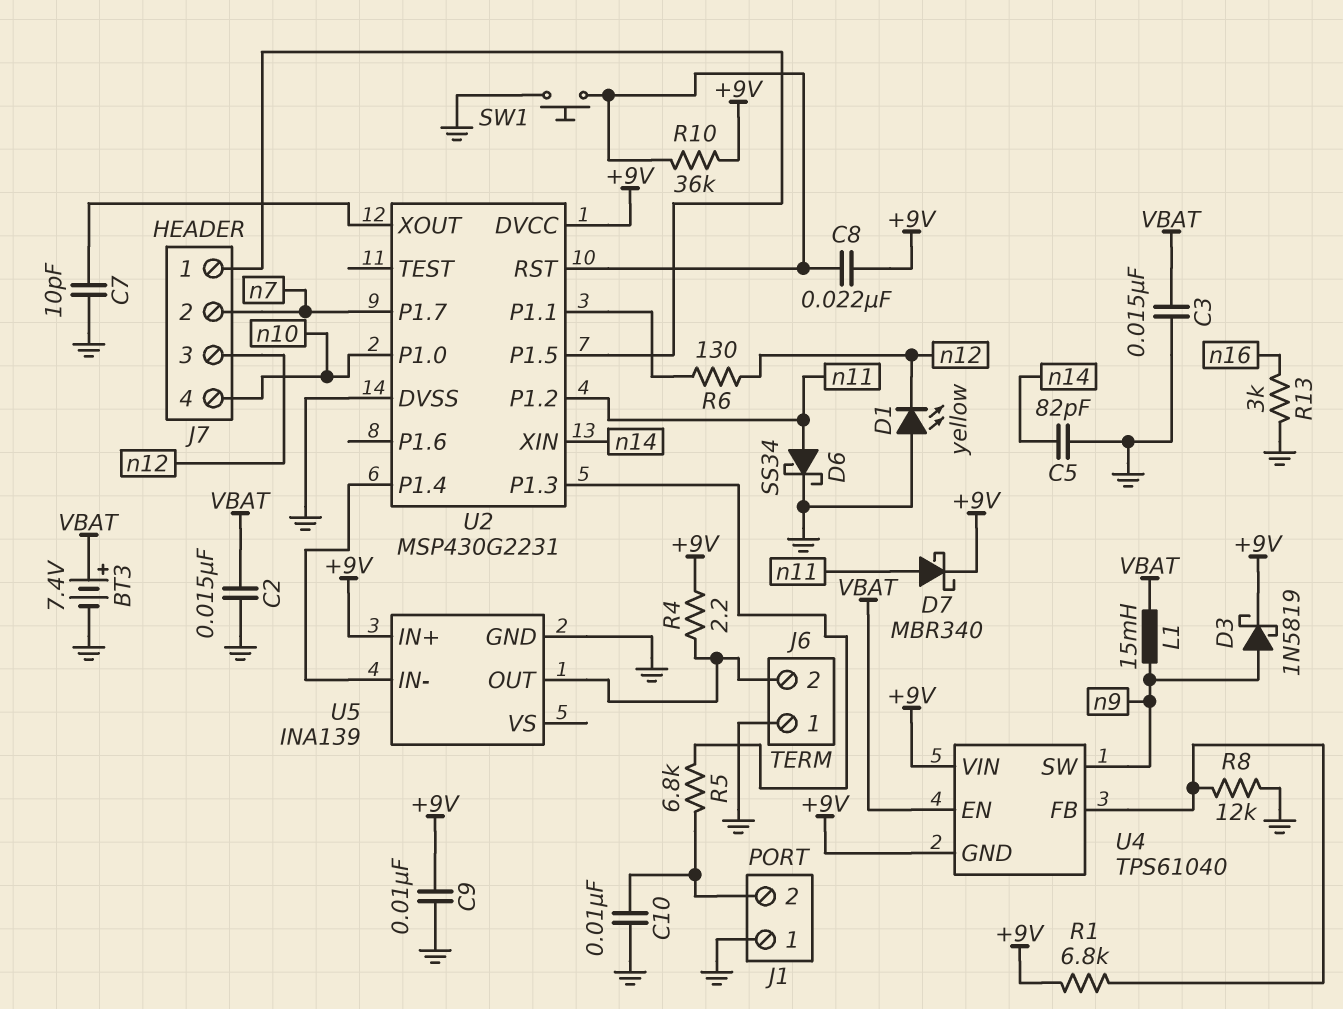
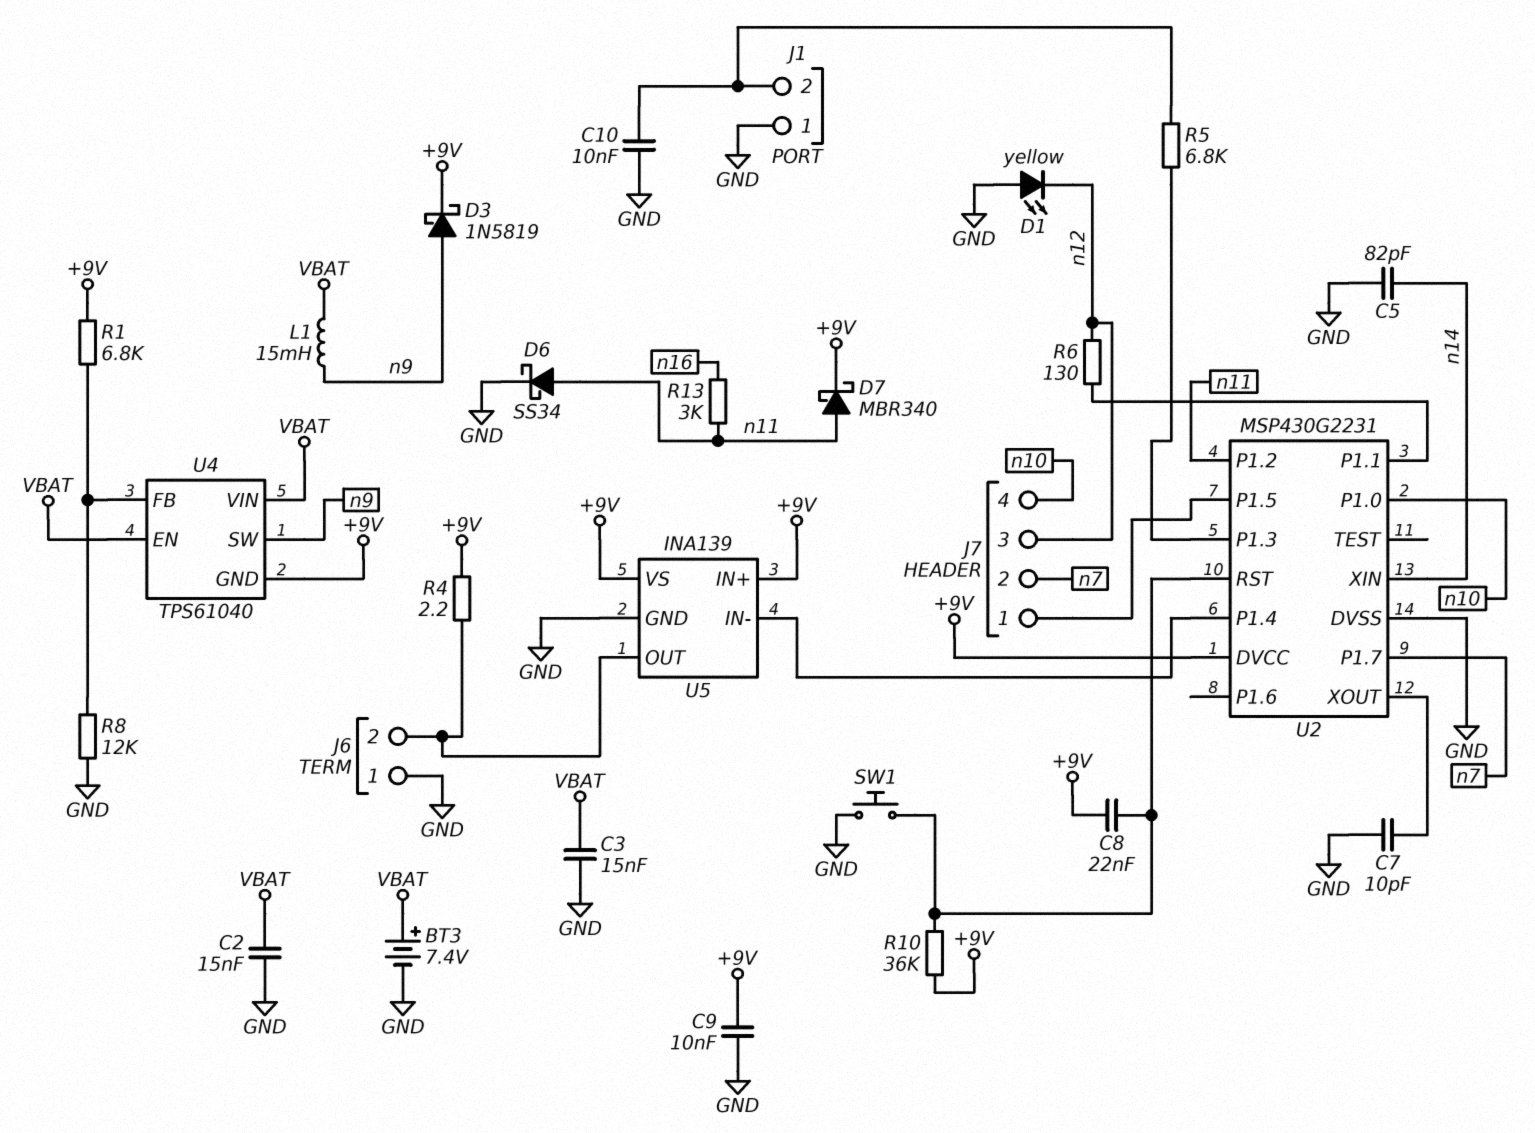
R13: 3k (GND, n16) -> 3k (n11, n16)
U4 pin VIN: +9V -> VBAT
U5 pin VS: none -> +9V

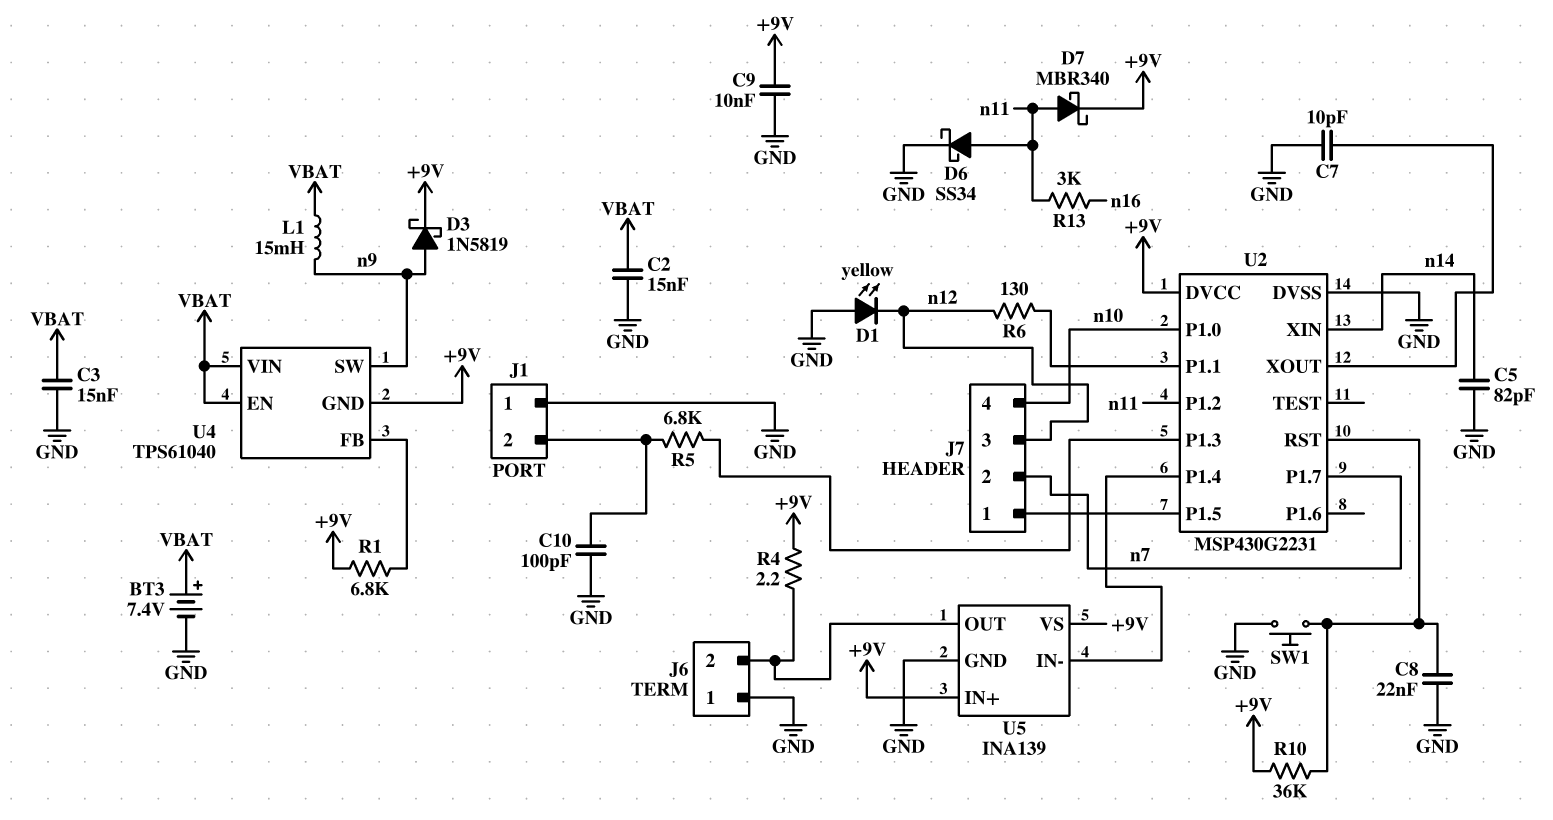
C8: 22nF (+9V, U2/RST) -> 22nF (GND, U2/RST)
C10: 10nF (GND, J1/2) -> 100pF (GND, J1/2)
R8: 12k (GND, U4/FB) -> none

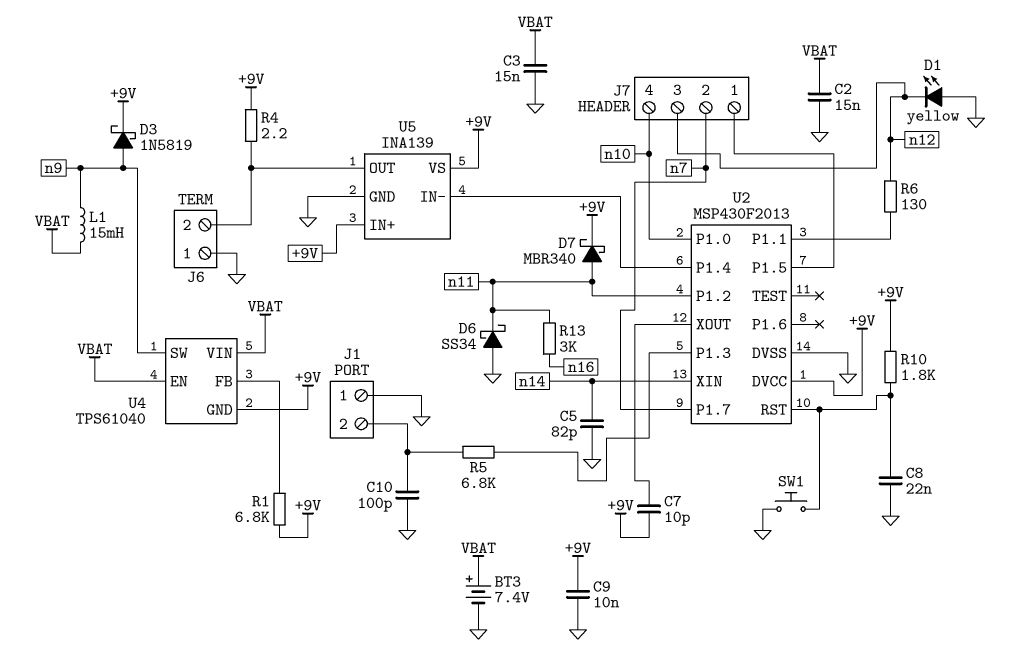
C7: 10pF (GND, U2/XOUT) -> 10pF (+9V, U2/XOUT)
D6: schottky SS34 (A n11, K GND) -> schottky SS34 (A GND, K n11)
R10: 36k (+9V, U2/RST) -> 1.8k (+9V, U2/RST)
U2: MSP430G2231 -> MSP430F2013

